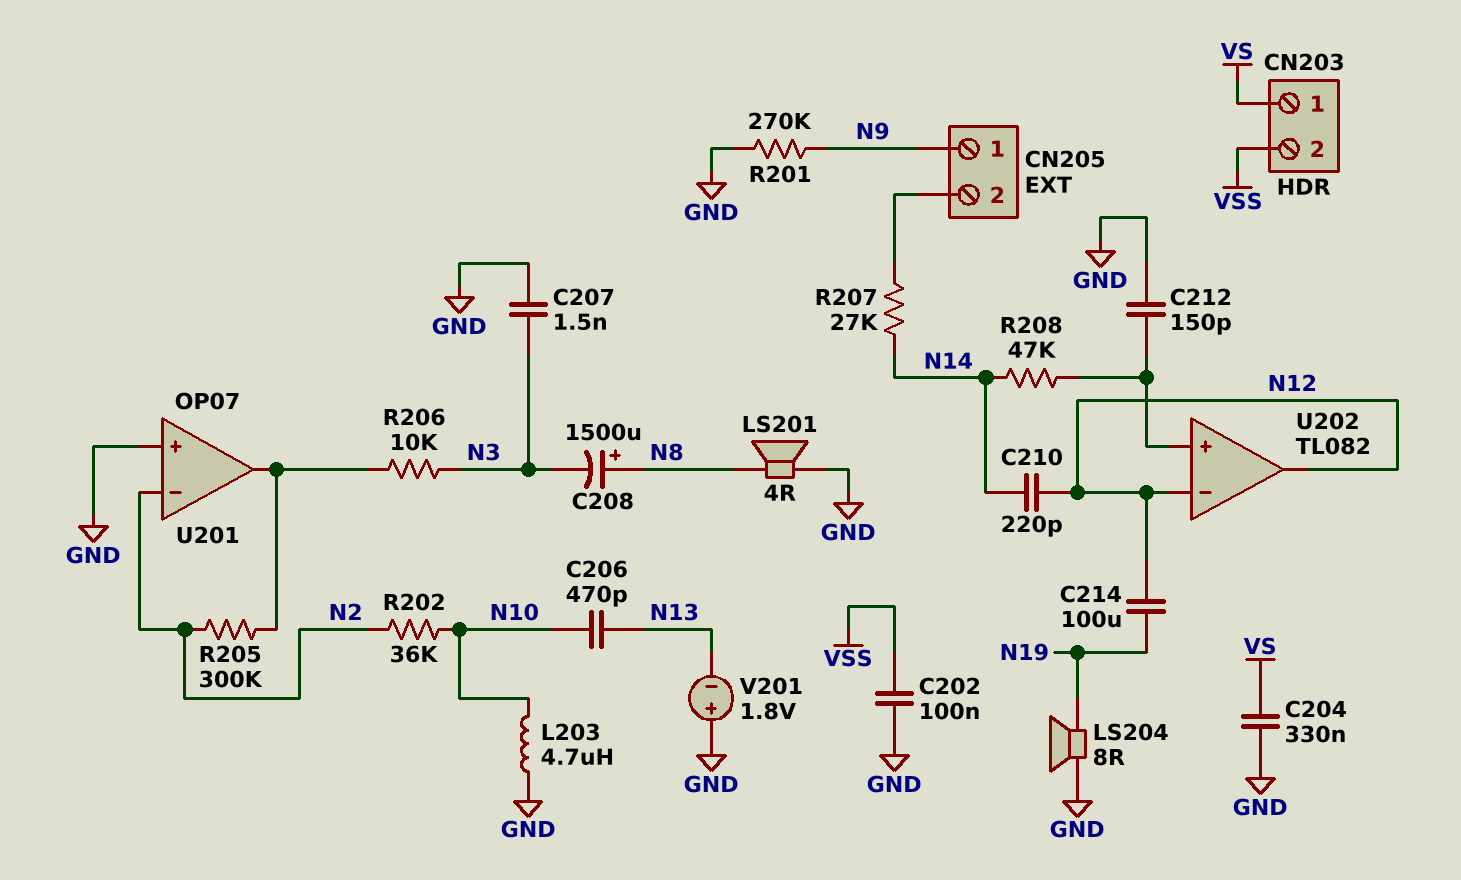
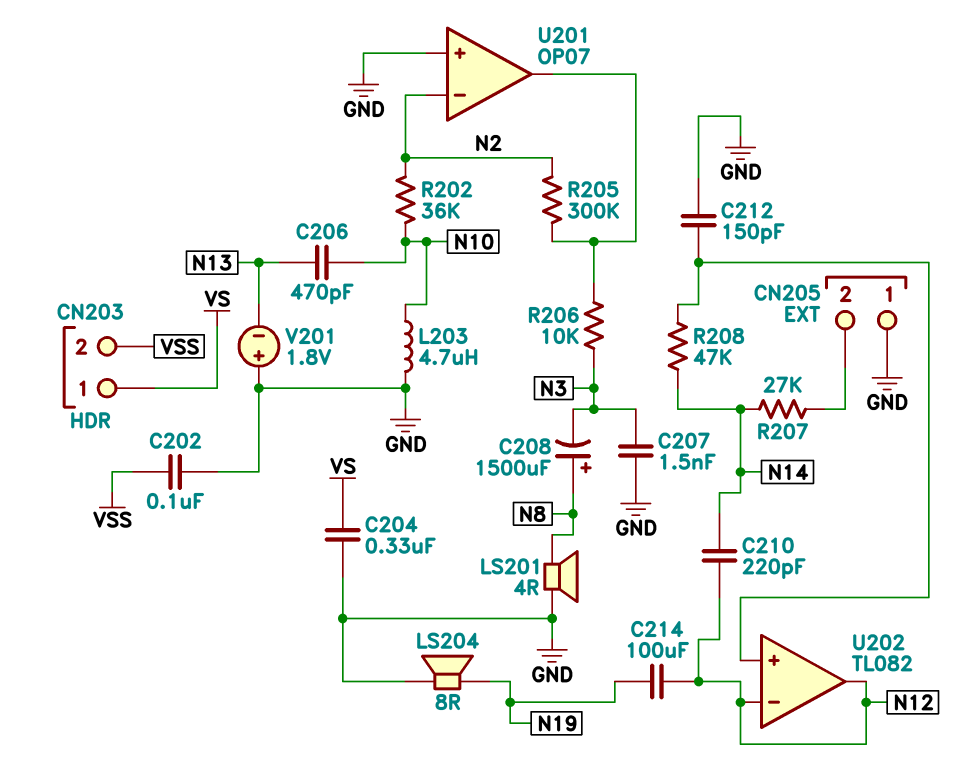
CN205 pin 1: N9 -> GND
R201: 270k (GND, N9) -> none

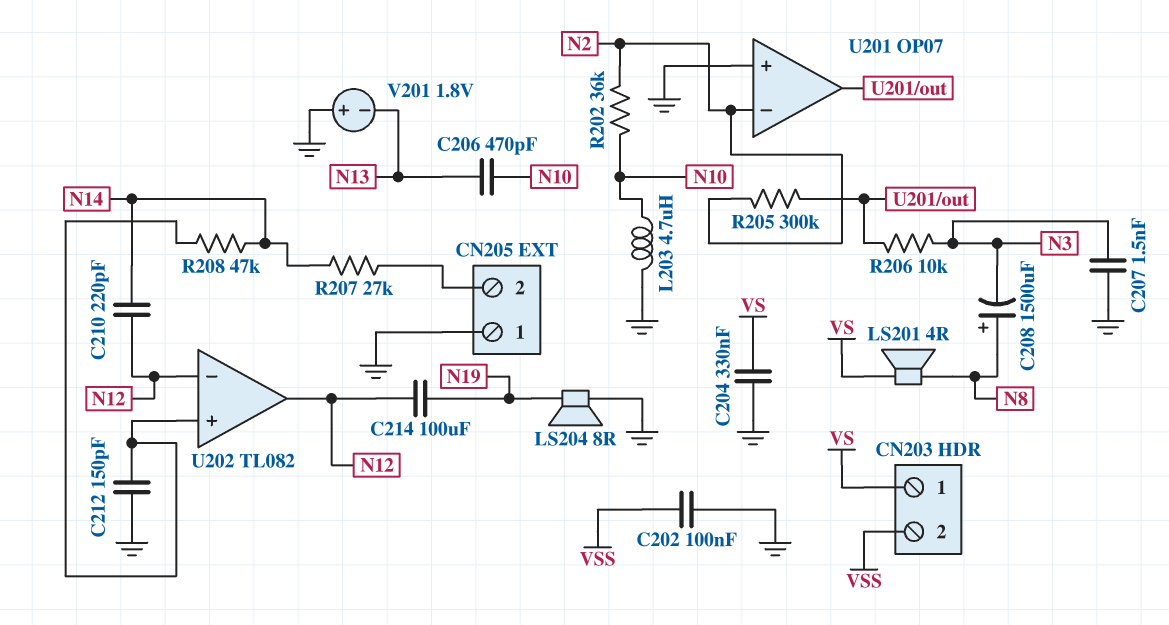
LS201: speaker 4R (GND, N8) -> speaker 4R (N8, VS)

